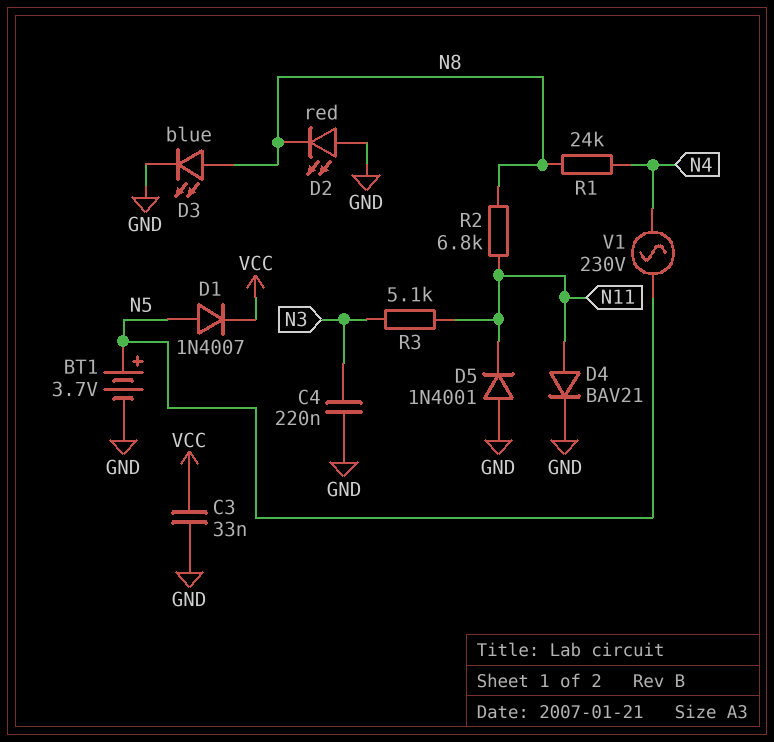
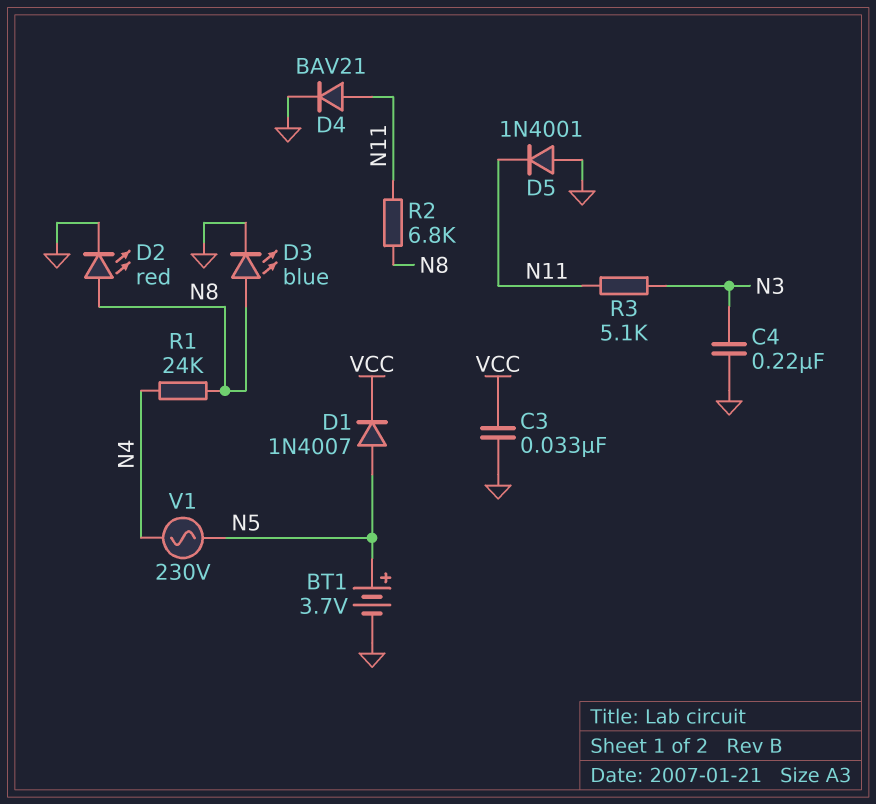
D2: LED red (A GND, K N8) -> LED red (A N8, K GND)

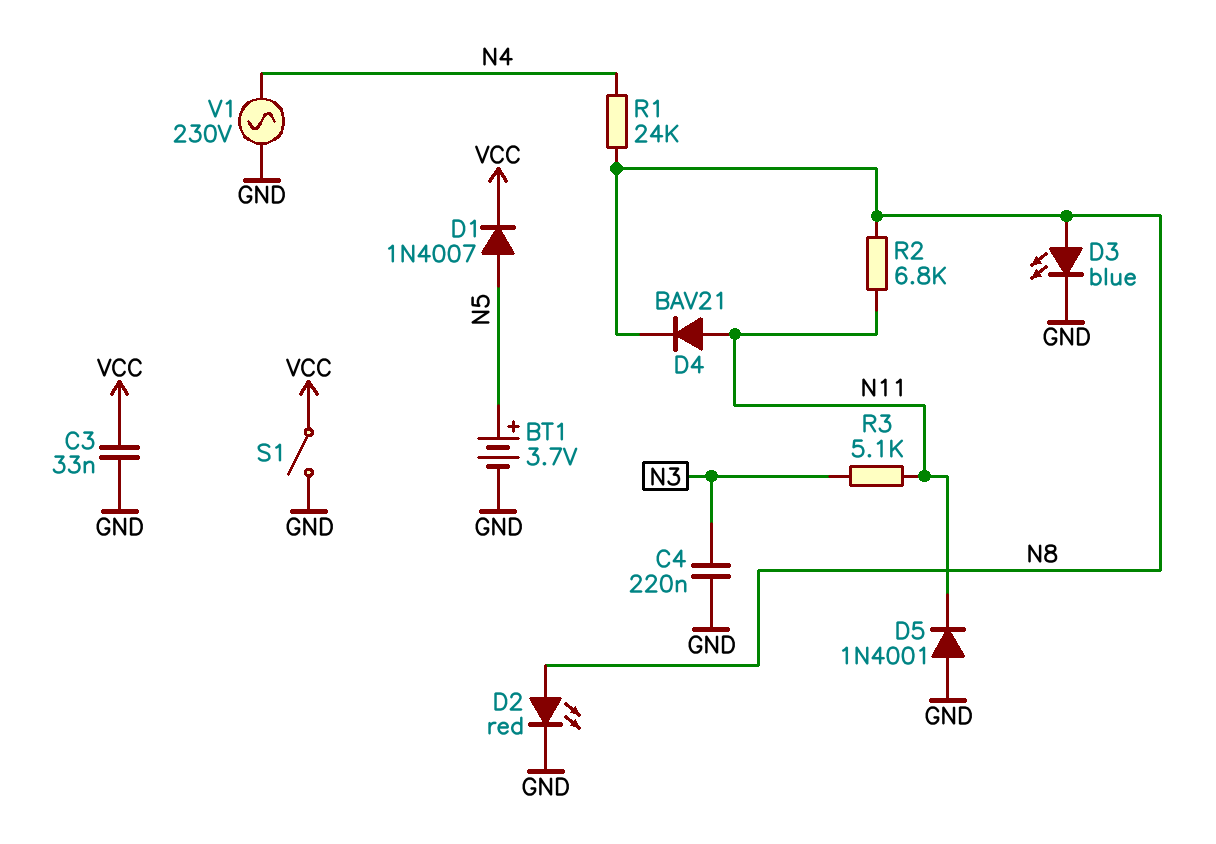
D4: diode BAV21 (A N11, K GND) -> diode BAV21 (A N11, K N8)
S1: none -> switch (GND, VCC)
V1: AC 230V (N4, N5) -> AC 230V (GND, N4)

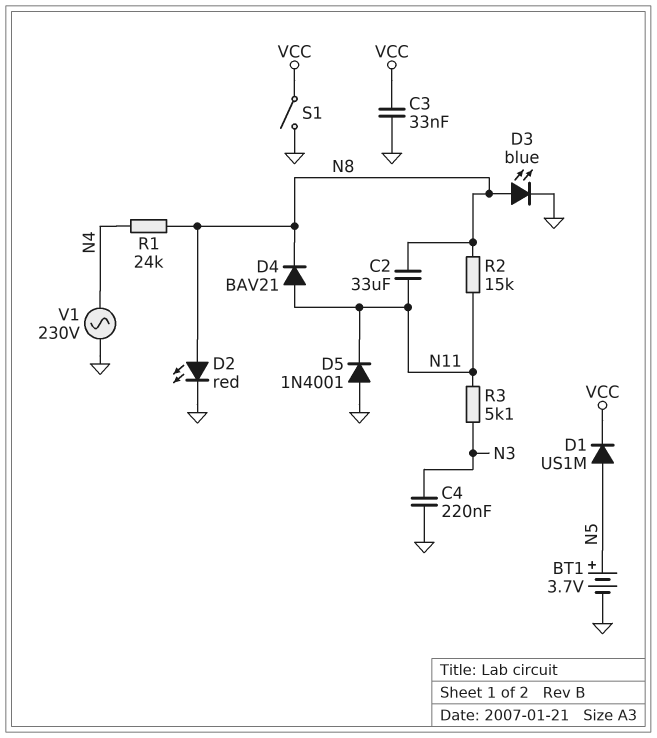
C2: none -> 33uF (N8, N11)
D1: diode 1N4007 (A N5, K VCC) -> diode US1M (A N5, K VCC)
R2: 6.8k (N8, N11) -> 15k (N8, N11)

